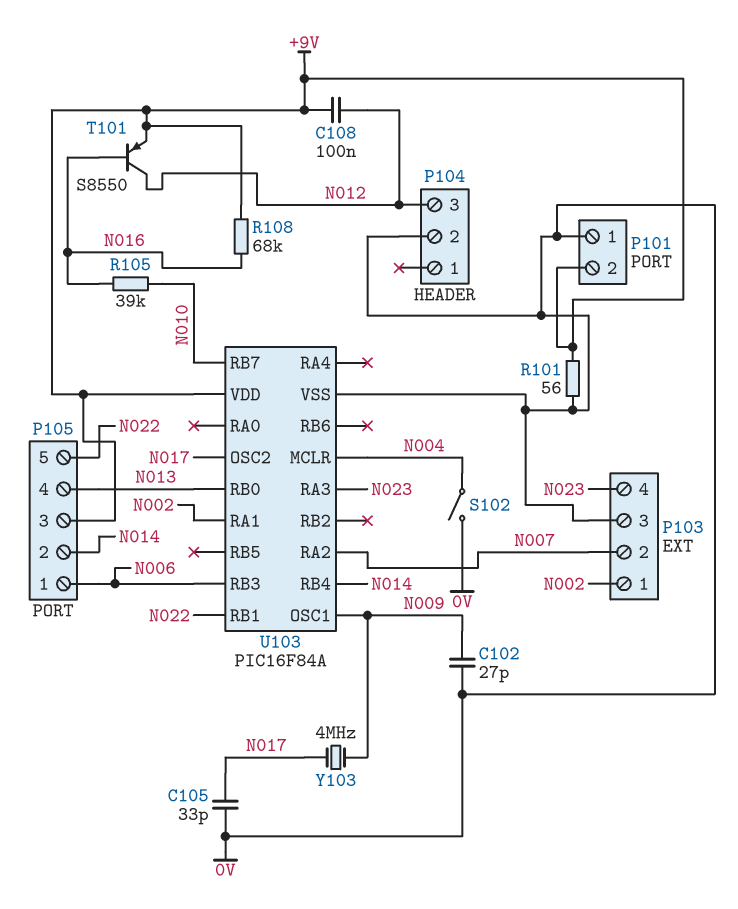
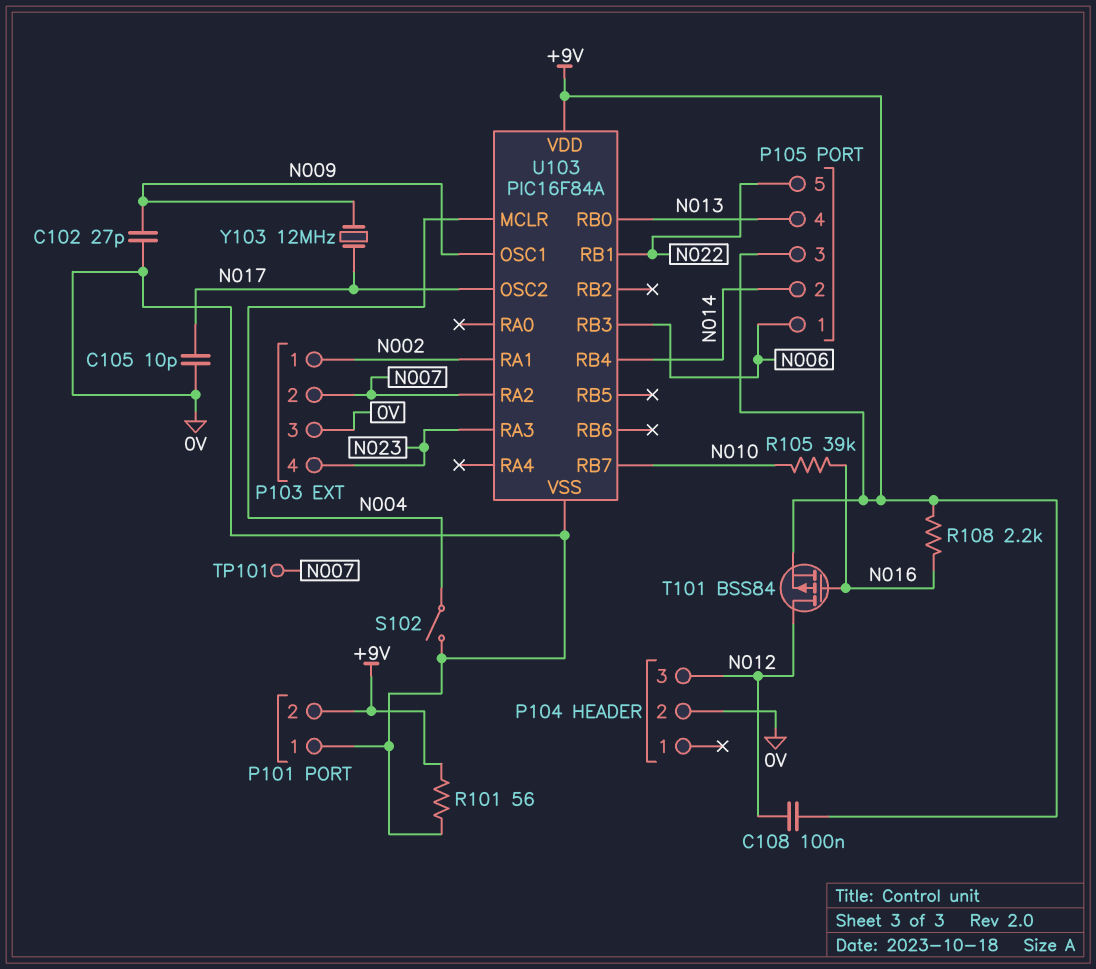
C105: 33pF (0V, N017) -> 10pF (0V, N017)
R108: 68k (+9V, N016) -> 2.2k (+9V, N016)
T101: PNP S8550 (B N016, C N012, E +9V) -> PMOS BSS84 (G N016, D N012, S +9V)
TP101: none -> test point (N007)
Y103: 4MHz (N009, N017) -> 12MHz (N009, N017)

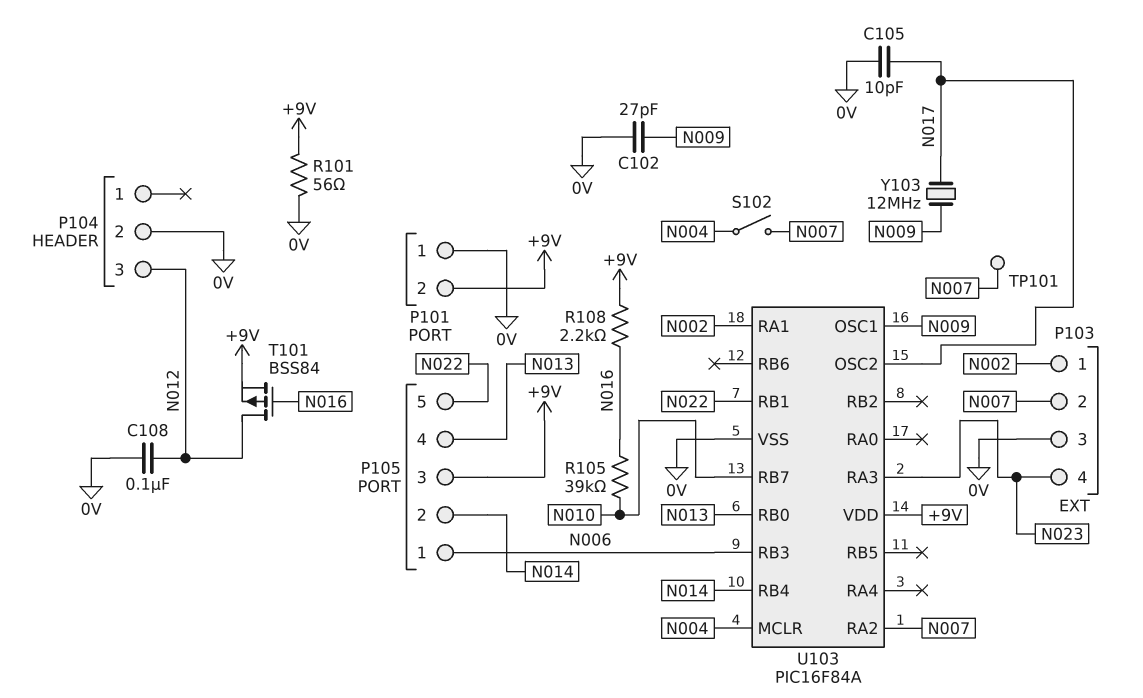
C108: 100nF (+9V, N012) -> 100nF (0V, N012)
S102: switch (0V, N004) -> switch (N004, N007)

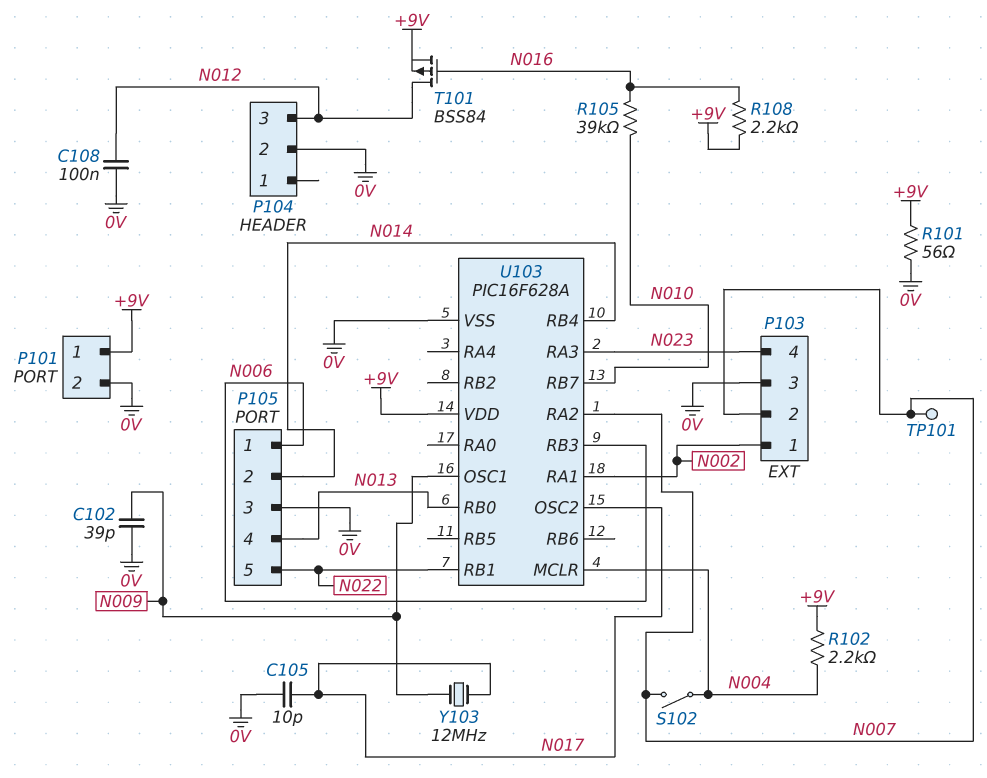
C102: 27pF (0V, N009) -> 39pF (0V, N009)
P101 pin 1: 0V -> +9V
P101 pin 2: +9V -> 0V
P105 pin 3: +9V -> 0V
R102: none -> 2.2k (+9V, N004)
U103: PIC16F84A -> PIC16F628A

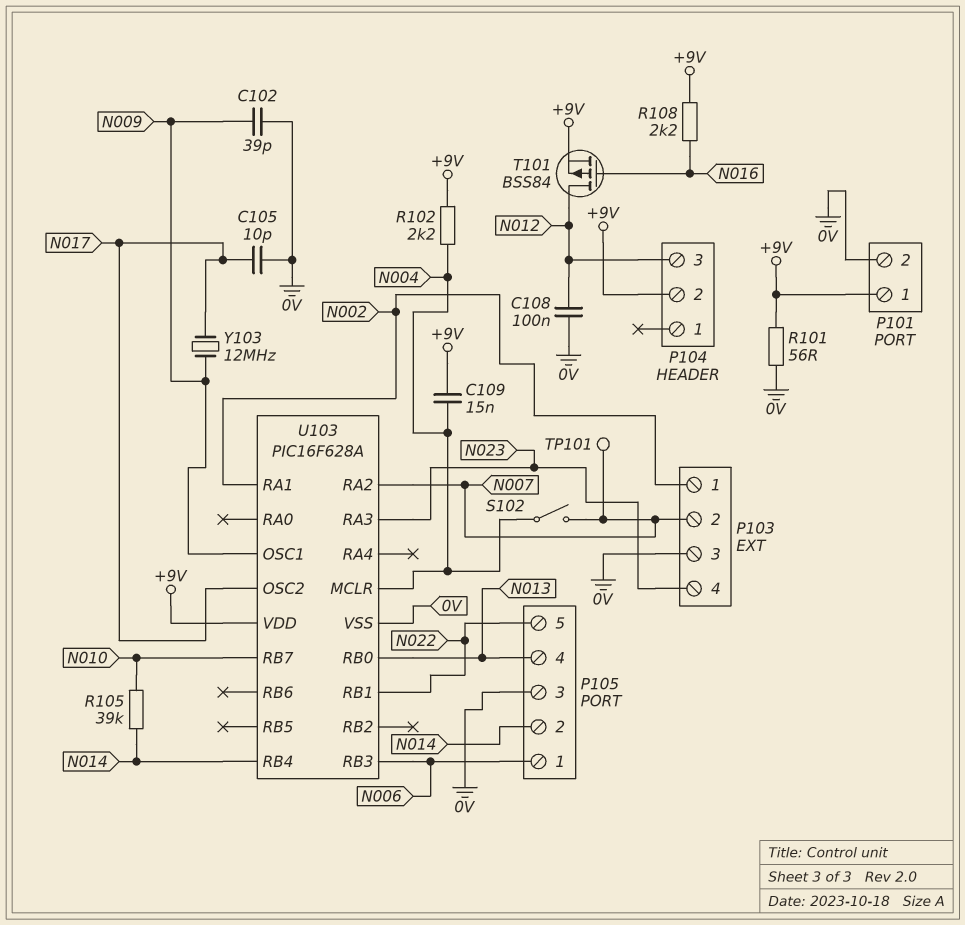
C109: none -> 15nF (+9V, N004)
P104 pin 2: 0V -> +9V
R105: 39k (N010, N016) -> 39k (N010, N014)

